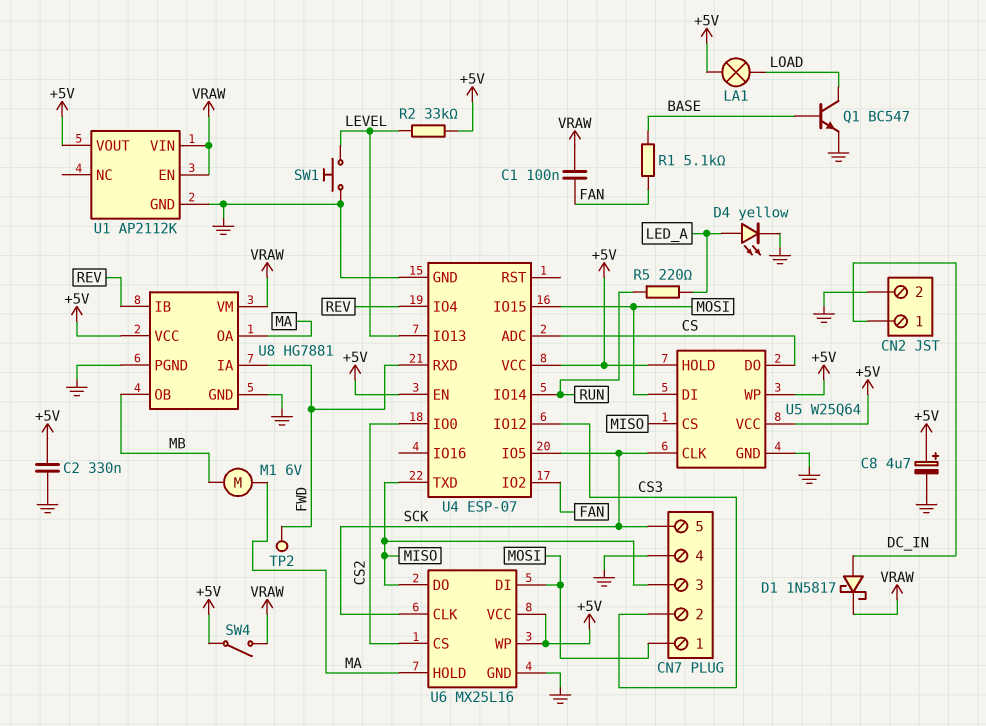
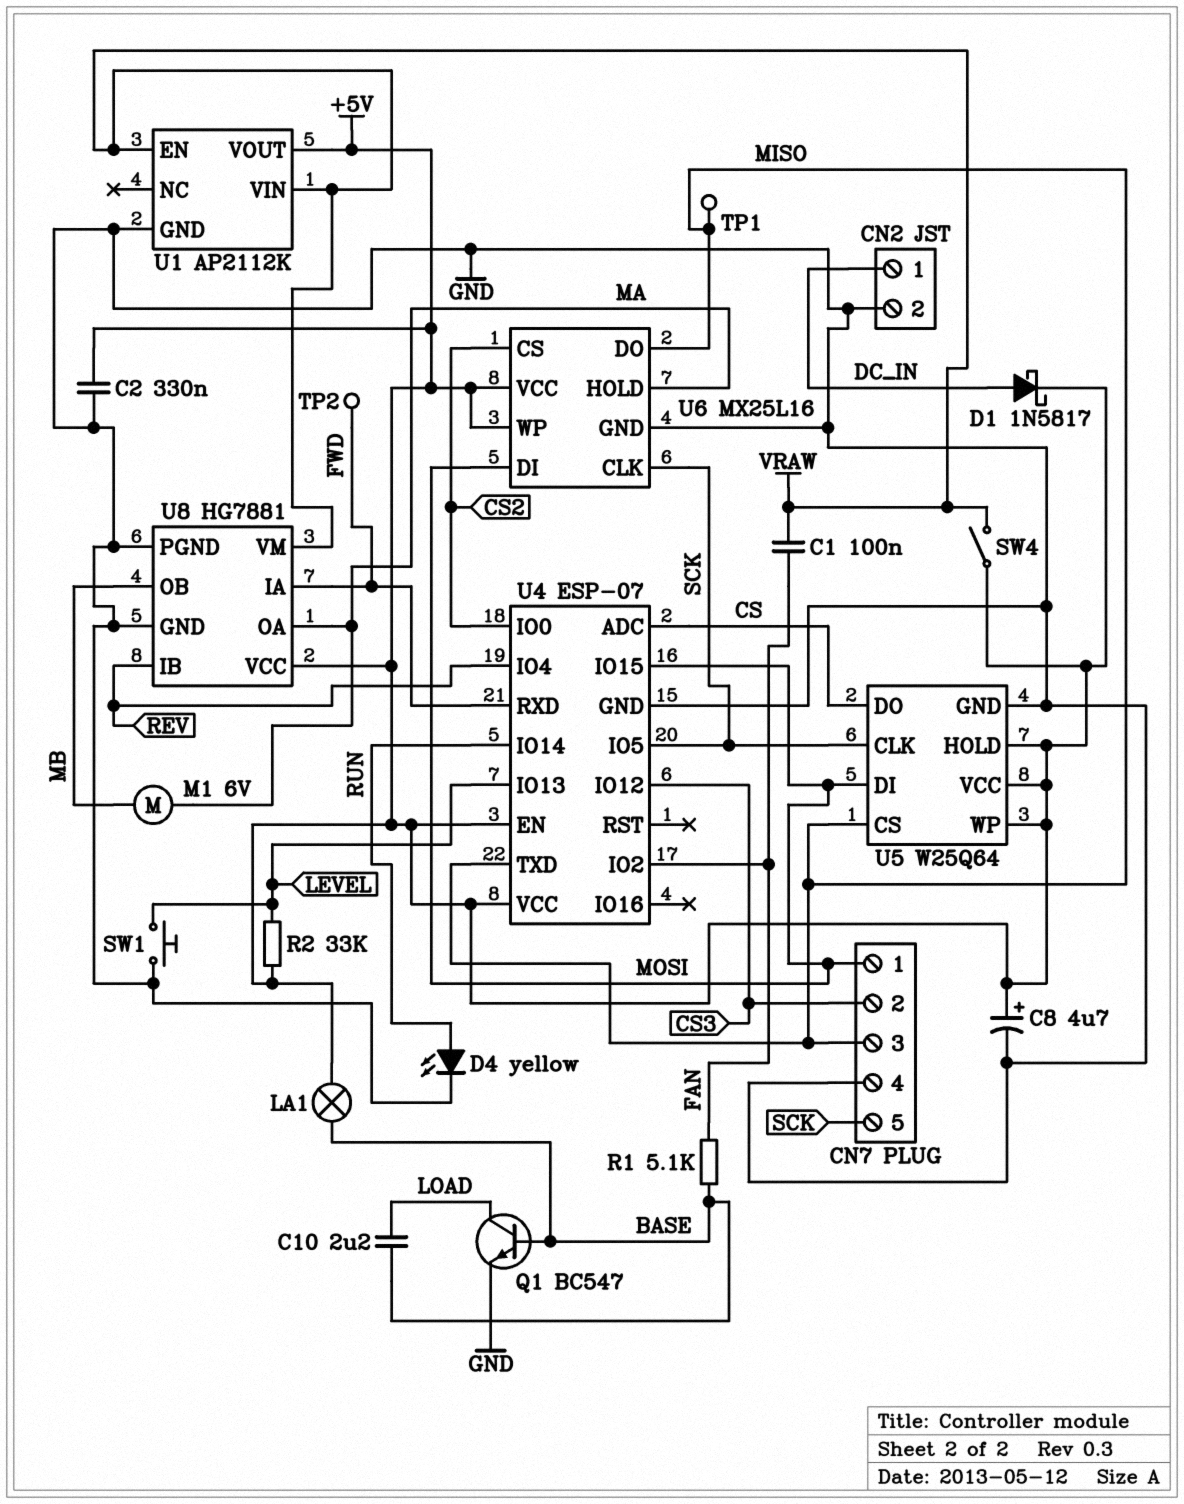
C10: none -> 2.2uF (BASE, LOAD)
D1: schottky 1N5817 (A DC_IN, K VRAW) -> schottky 1N5817 (A DC_IN, K +5V)
D4: LED yellow (A LED_A, K GND) -> LED yellow (A RUN, K GND)
LA1: lamp (+5V, LOAD) -> lamp (+5V, BASE)
R5: 220 (LED_A, RUN) -> none
TP1: none -> test point (MISO)

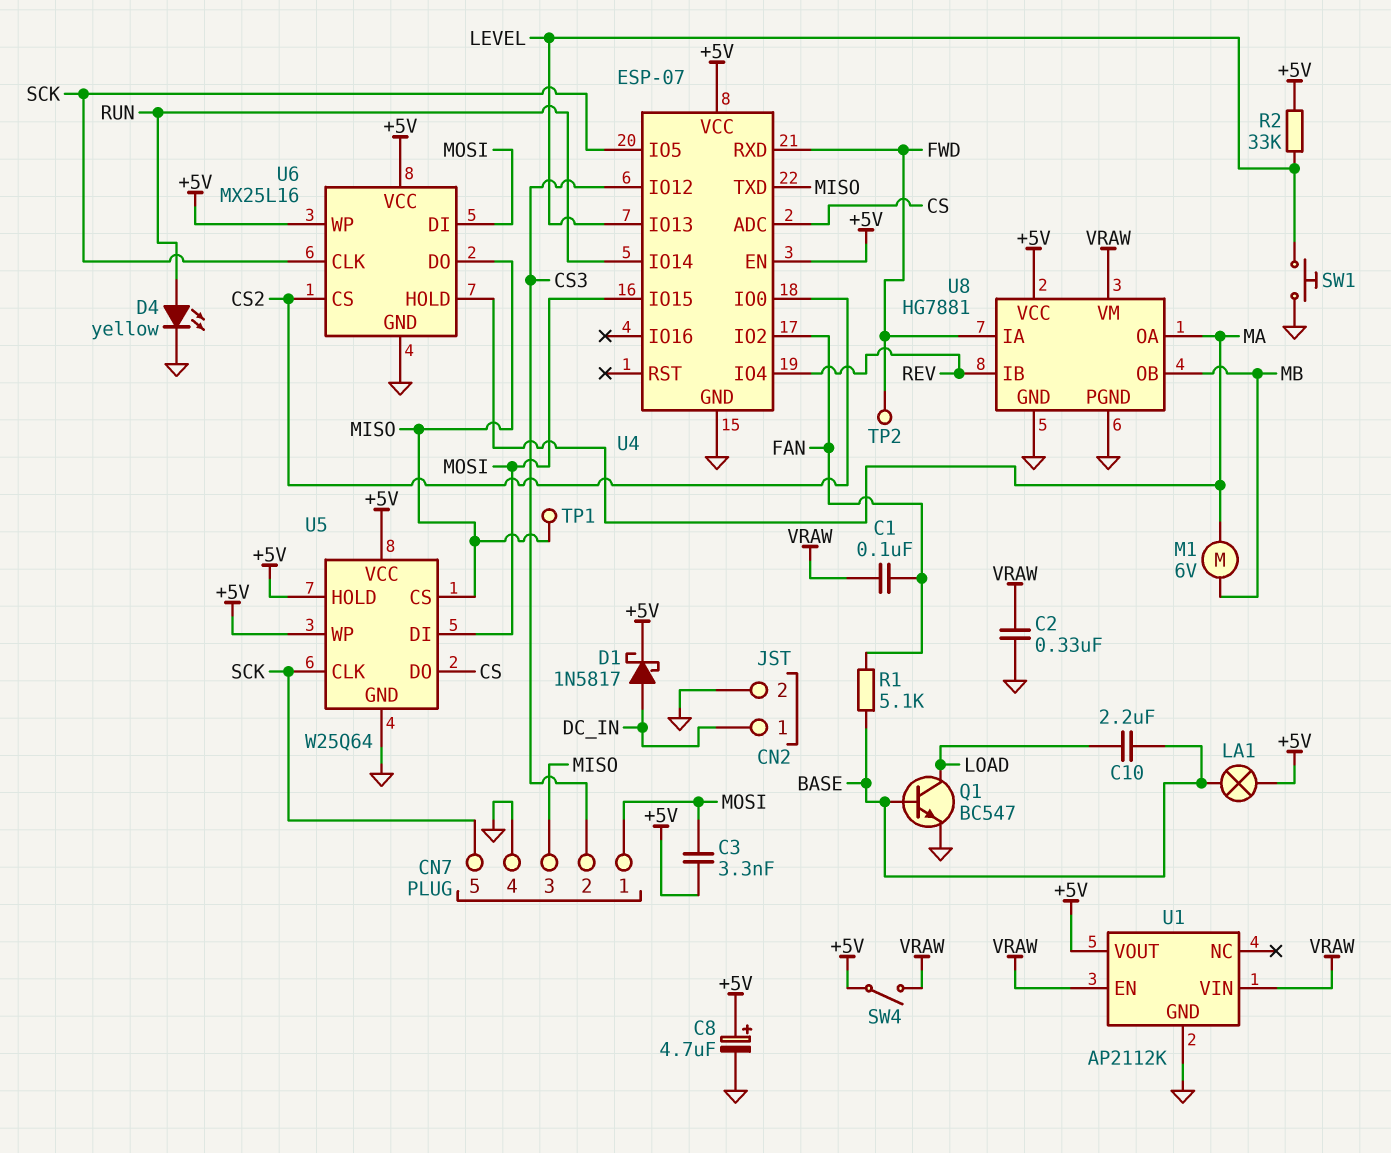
C2: 330nF (+5V, GND) -> 330nF (GND, VRAW)
C3: none -> 3.3nF (+5V, MOSI)

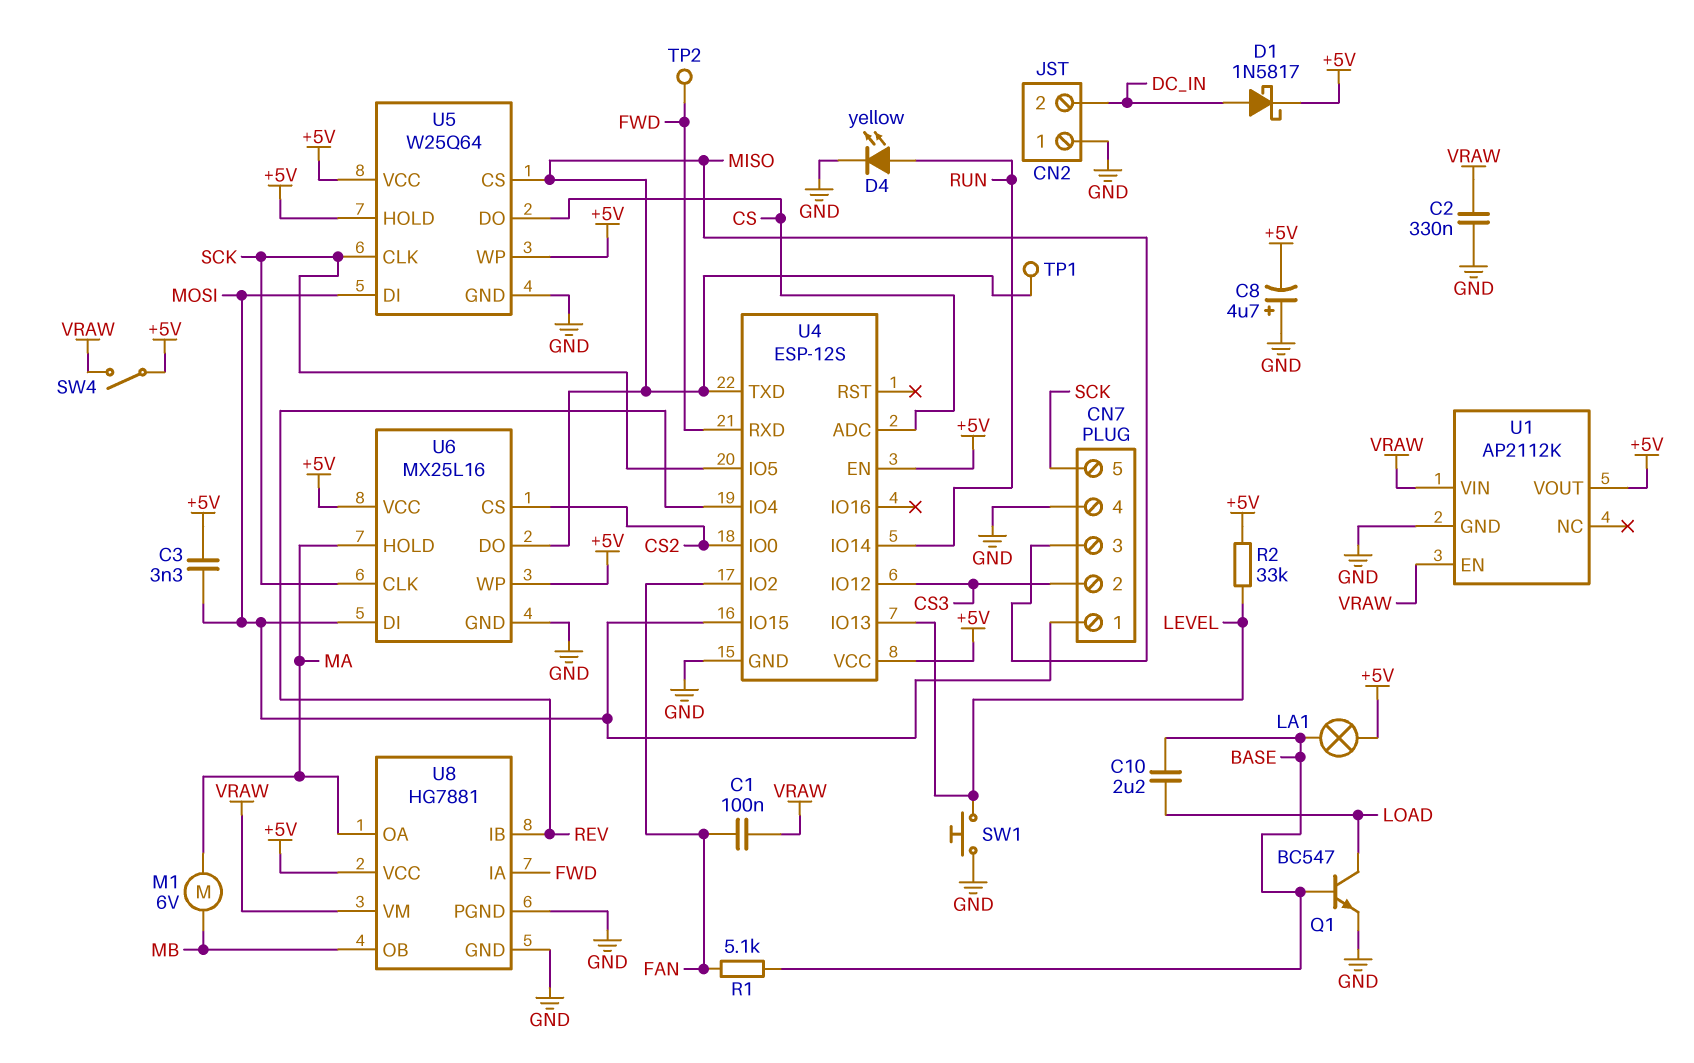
C8: 4.7uF (plus +5V, minus GND) -> 4.7uF (plus GND, minus +5V)
CN2 pin 1: DC_IN -> GND
CN2 pin 2: GND -> DC_IN
U4: ESP-07 -> ESP-12S

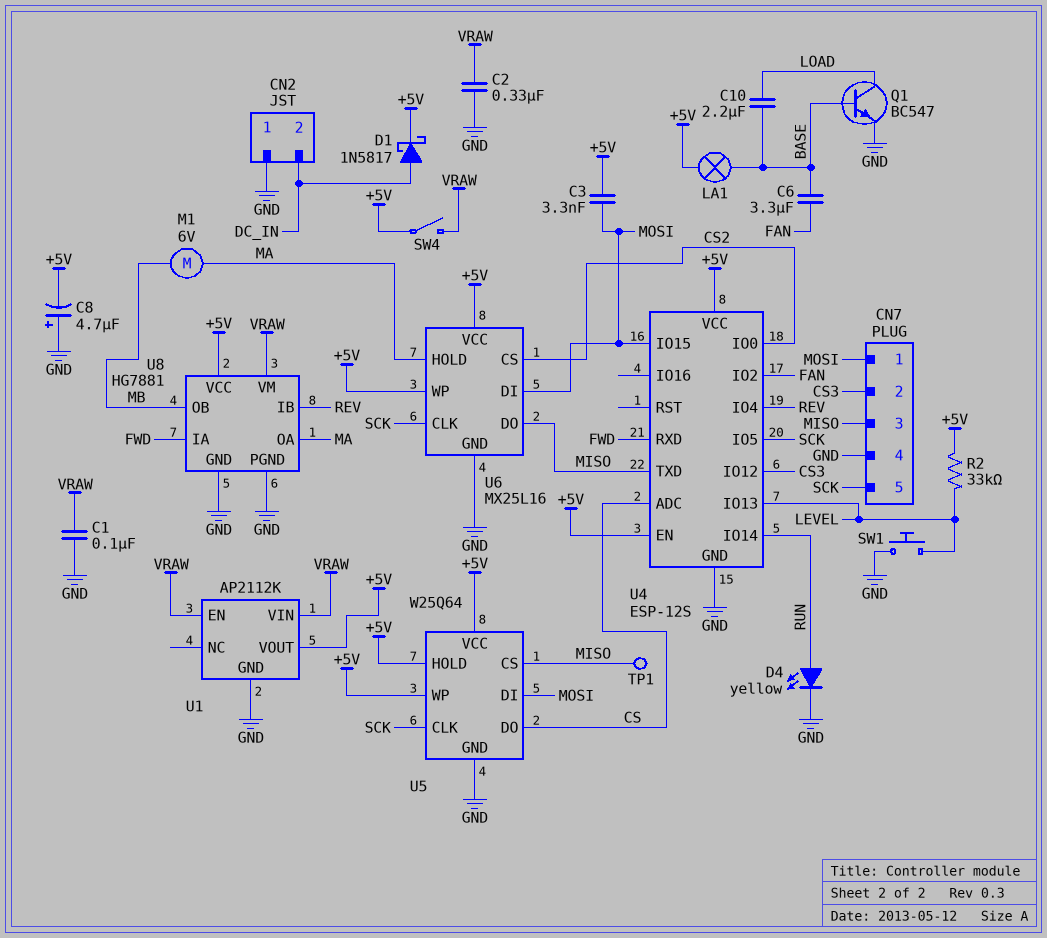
C1: 100nF (FAN, VRAW) -> 100nF (GND, VRAW)
C6: none -> 3.3uF (BASE, FAN)
R1: 5.1k (BASE, FAN) -> none
TP2: test point (FWD) -> none

